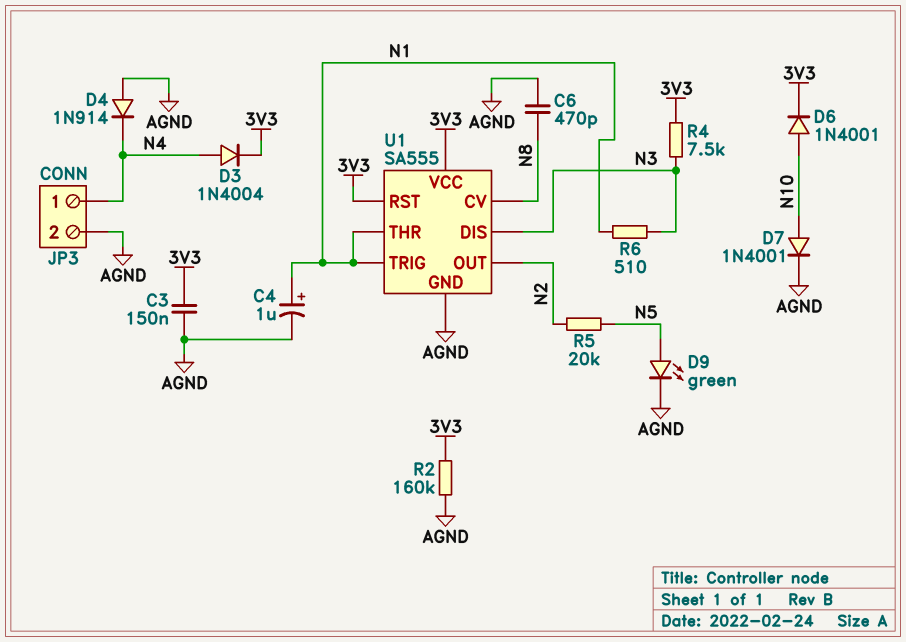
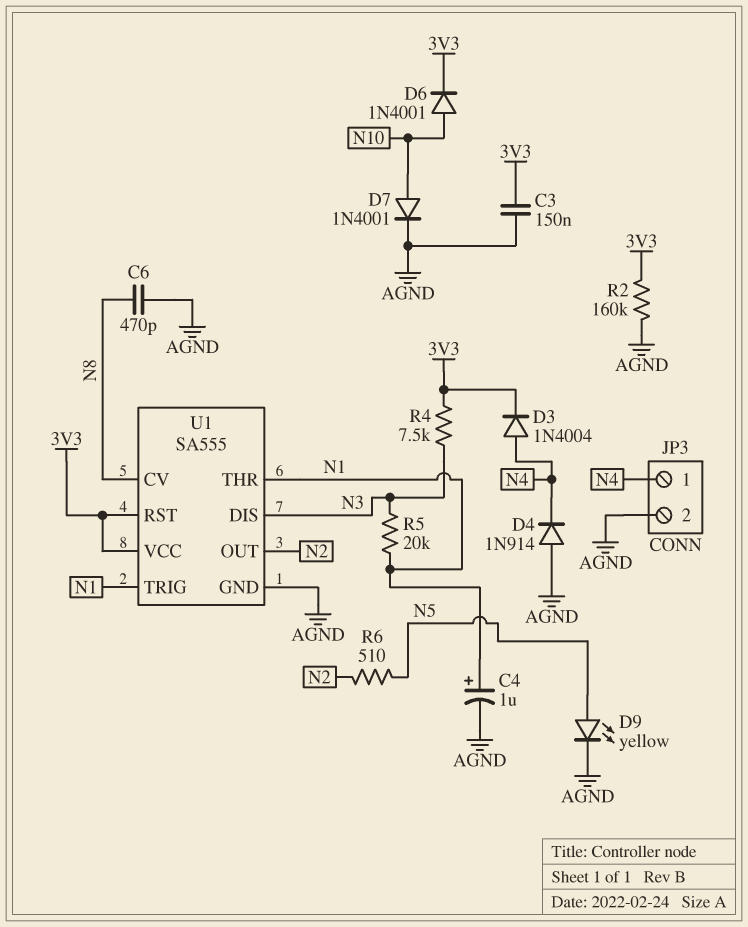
D9: LED green (A N5, K AGND) -> LED yellow (A N5, K AGND)
R5: 20k (N2, N5) -> 20k (N1, N3)
R6: 510 (N1, N3) -> 510 (N2, N5)

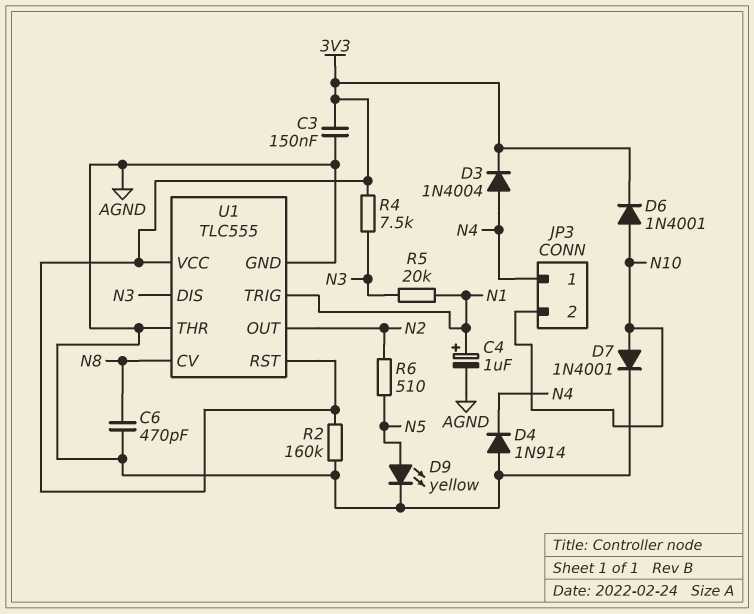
JP3 pin 2: AGND -> N10
U1: SA555 -> TLC555
U1 pin THR: N1 -> AGND

